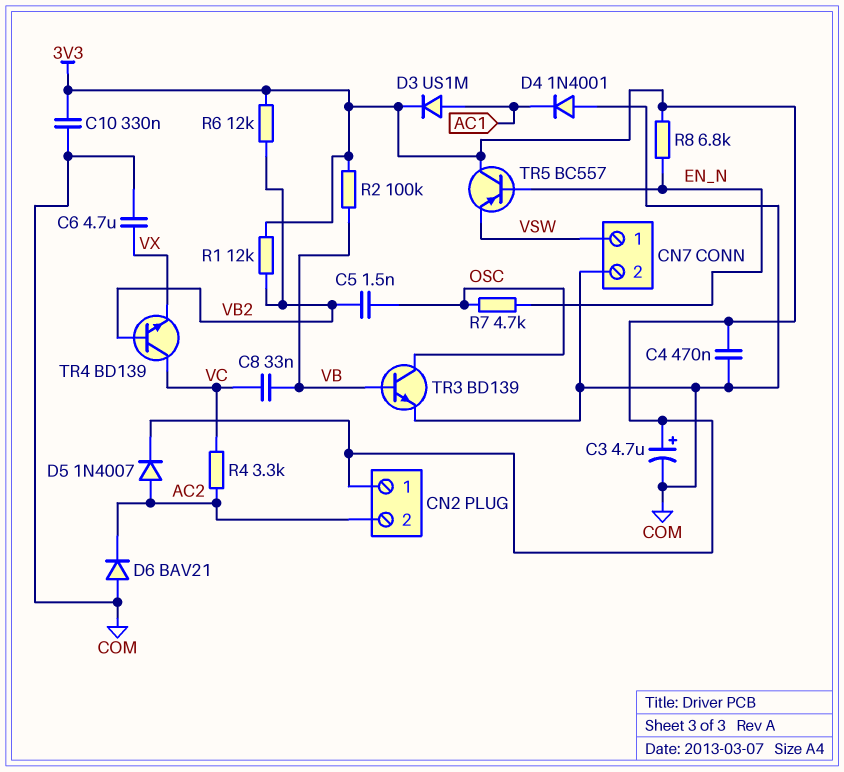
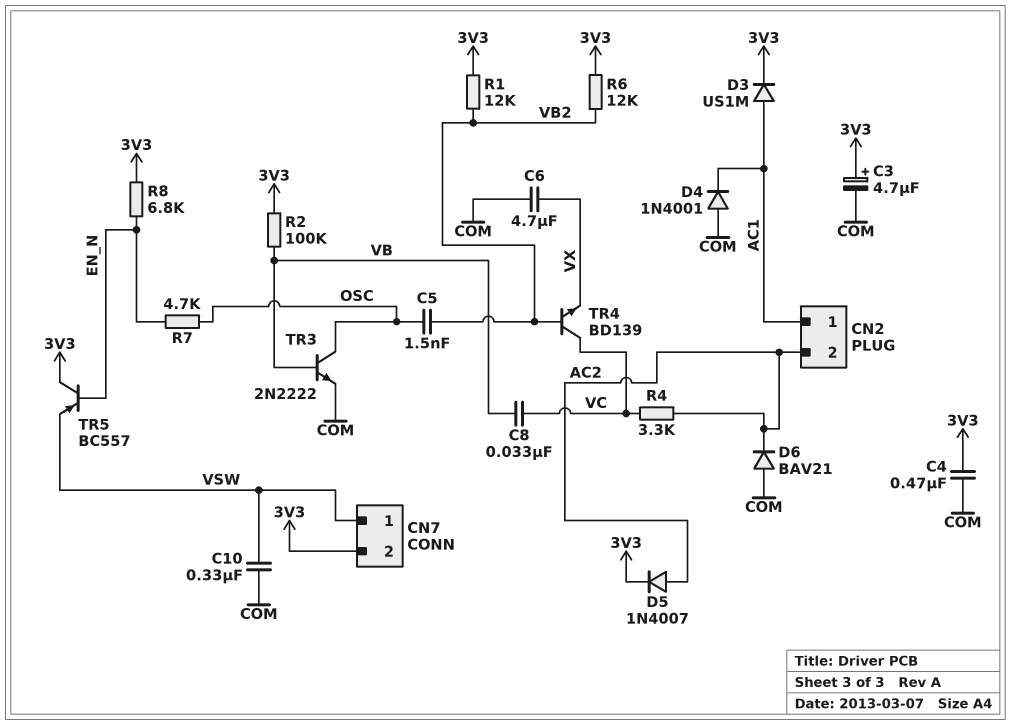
C10: 330nF (3V3, COM) -> 330nF (COM, VSW)
CN2 pin 1: 3V3 -> AC1
CN7 pin 2: COM -> 3V3
TR3: NPN BD139 (B VB, C OSC, E COM) -> NPN 2N2222 (B VB, C OSC, E COM)

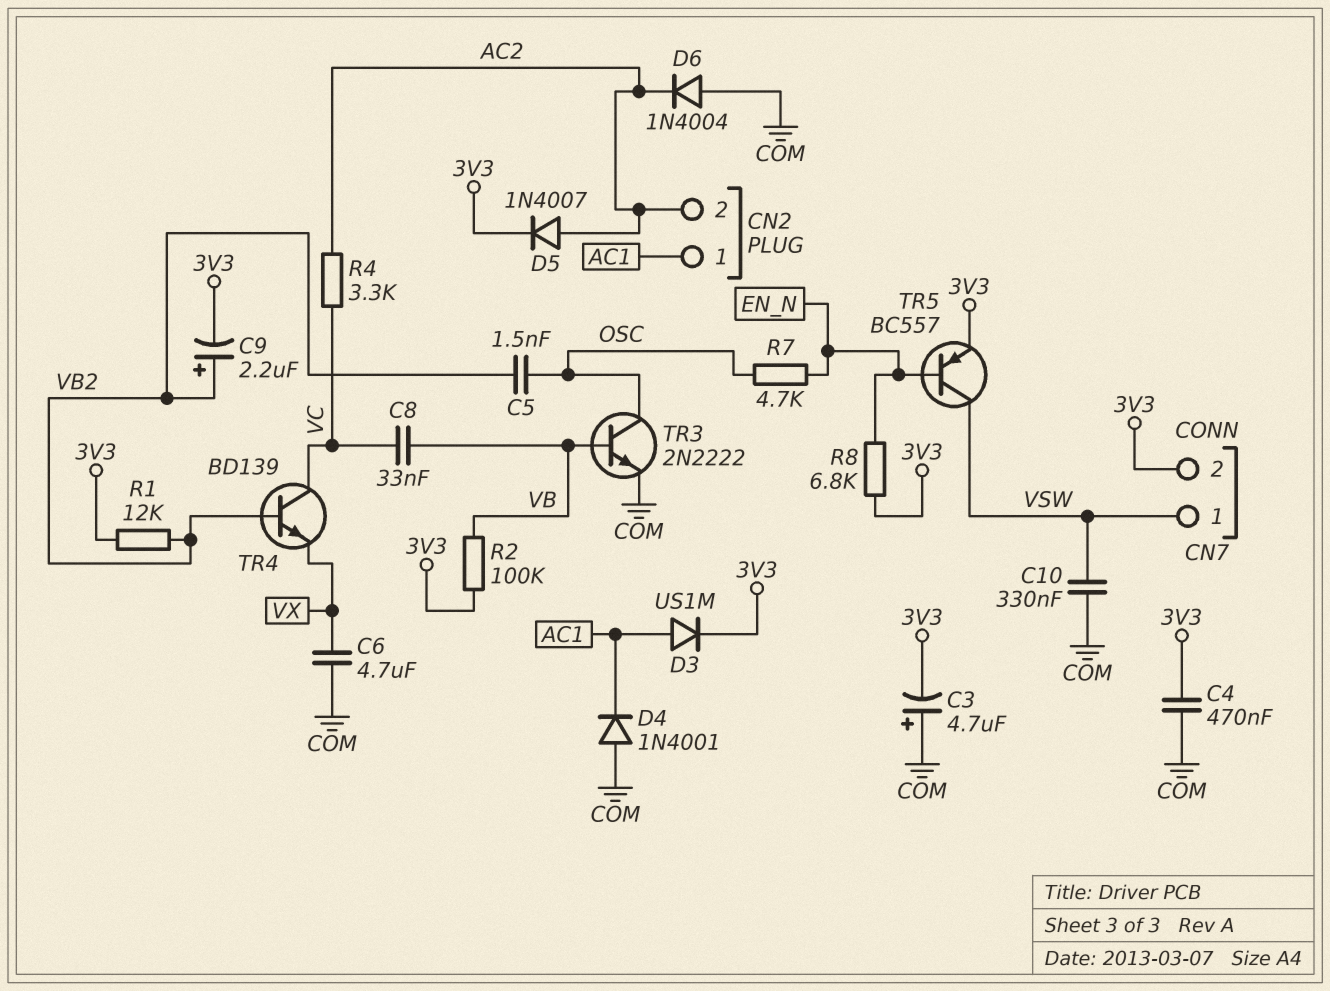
C3: 4.7uF (plus 3V3, minus COM) -> 4.7uF (plus COM, minus 3V3)
C9: none -> 2.2uF (plus VB2, minus 3V3)
D6: diode BAV21 (A COM, K AC2) -> diode 1N4004 (A COM, K AC2)
R6: 12k (3V3, VB2) -> none
TR5: PNP BC557 (B EN_N, C 3V3, E VSW) -> PNP BC557 (B EN_N, C VSW, E 3V3)

